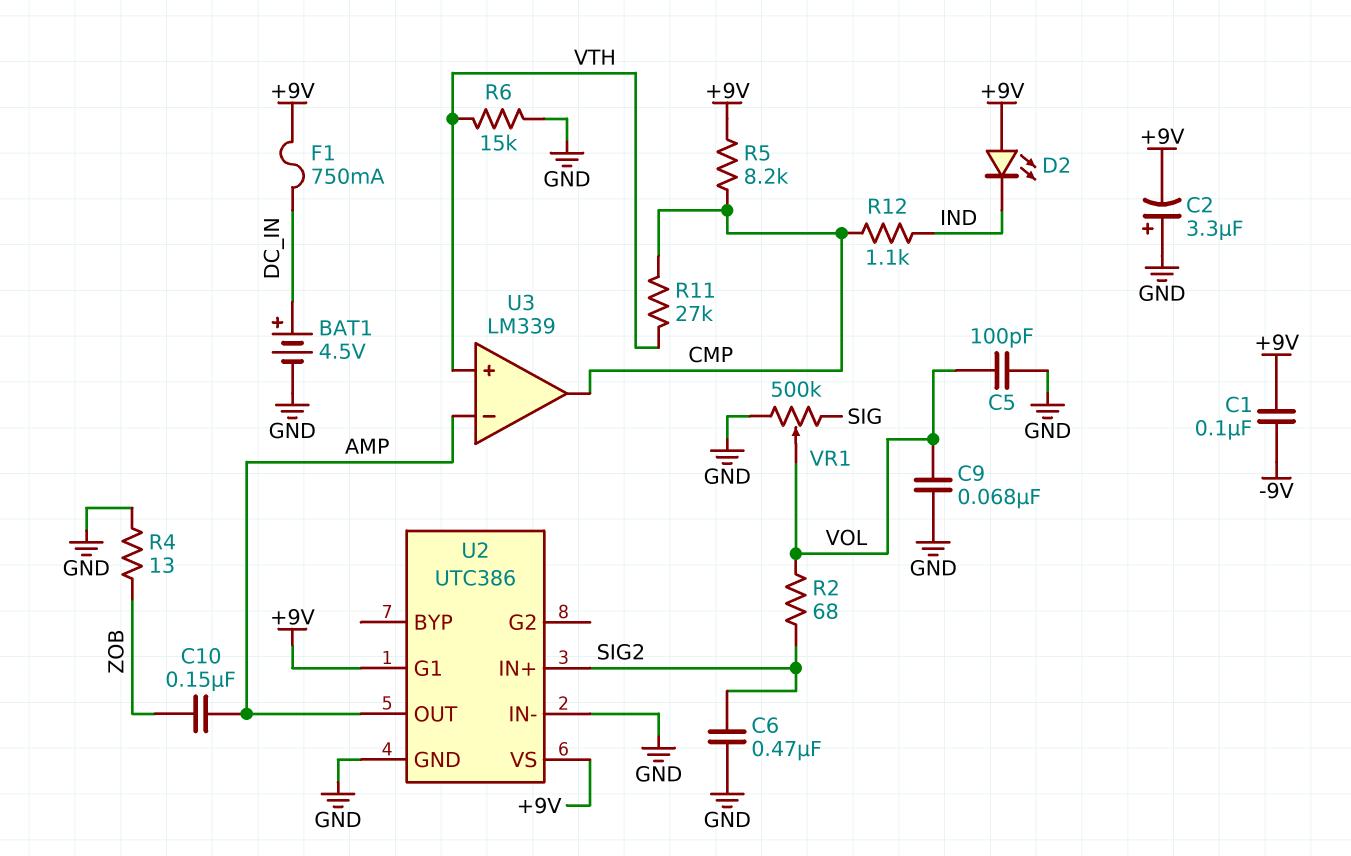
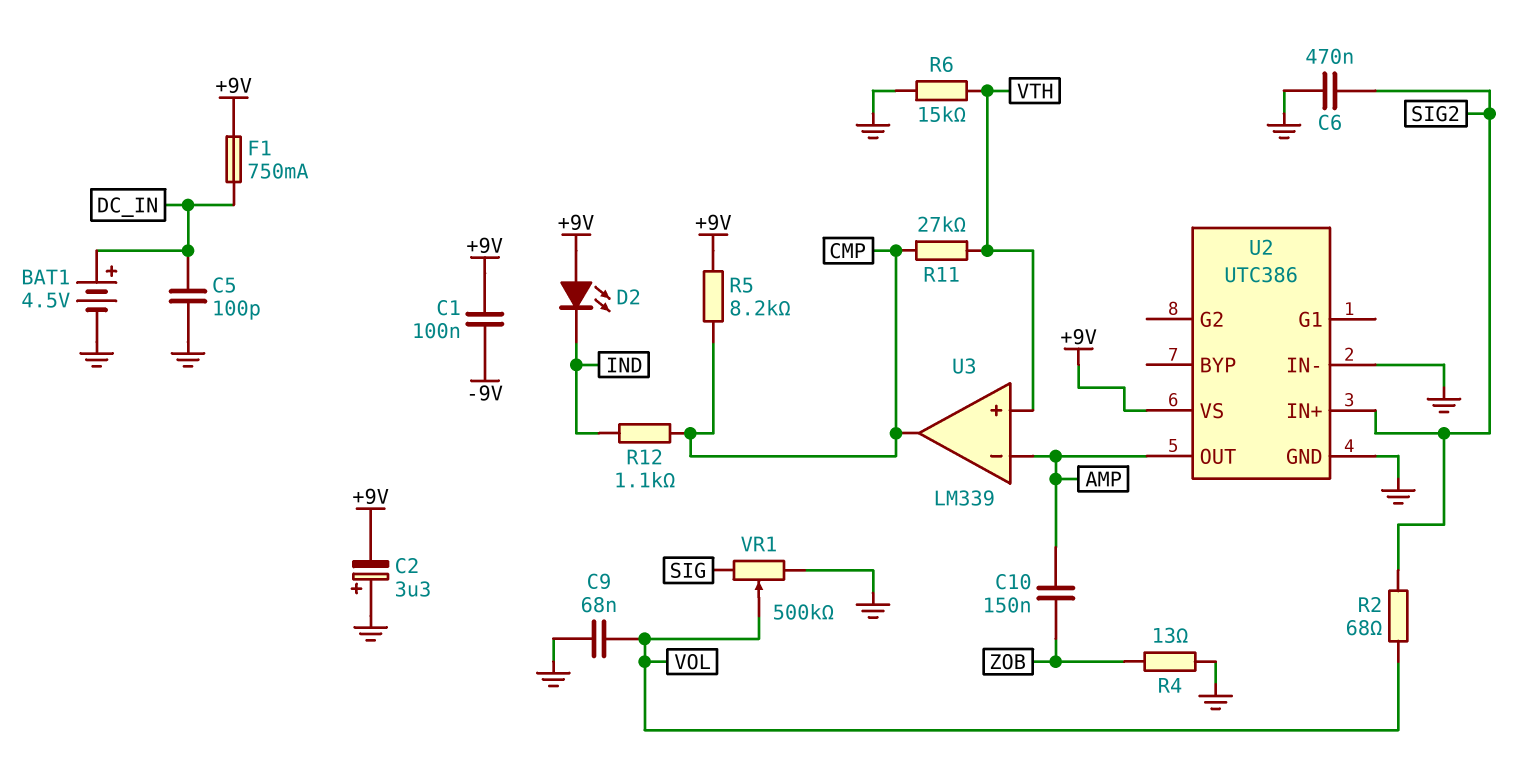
C5: 100pF (GND, VOL) -> 100pF (DC_IN, GND)
U2 pin G1: +9V -> none

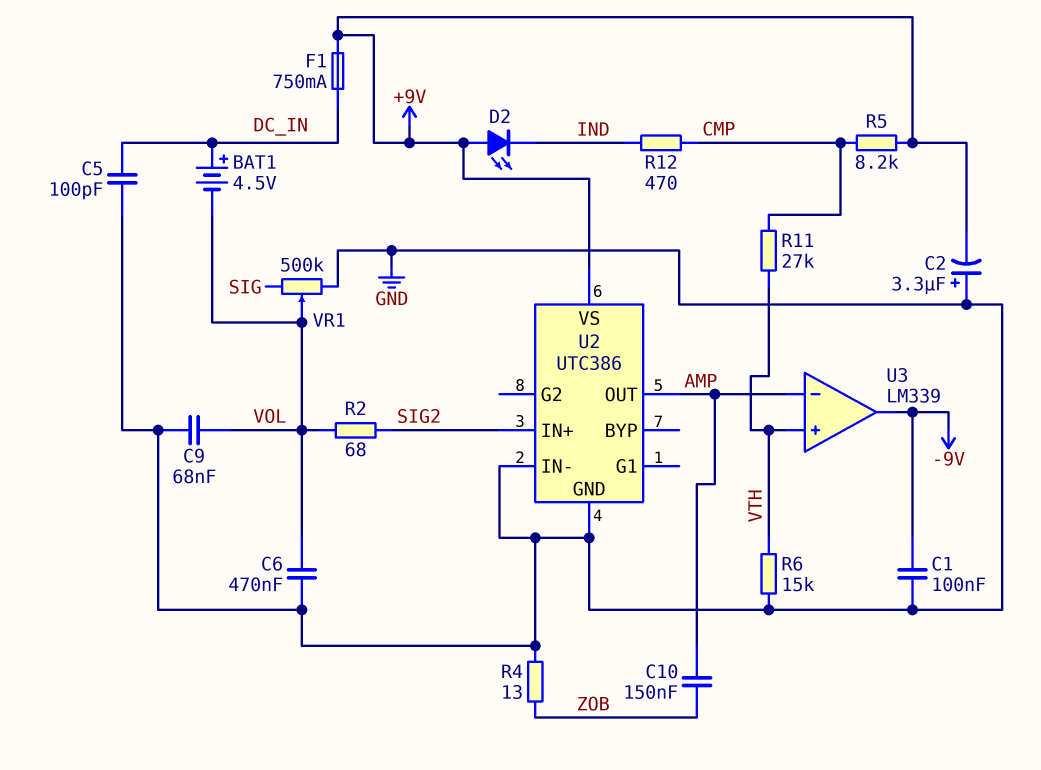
BAT1: 4.5V (plus DC_IN, minus GND) -> 4.5V (plus DC_IN, minus VOL)
C1: 100nF (+9V, -9V) -> 100nF (-9V, GND)
C6: 470nF (GND, SIG2) -> 470nF (GND, VOL)
R12: 1.1k (CMP, IND) -> 470 (CMP, IND)
U3 pin out: CMP -> -9V

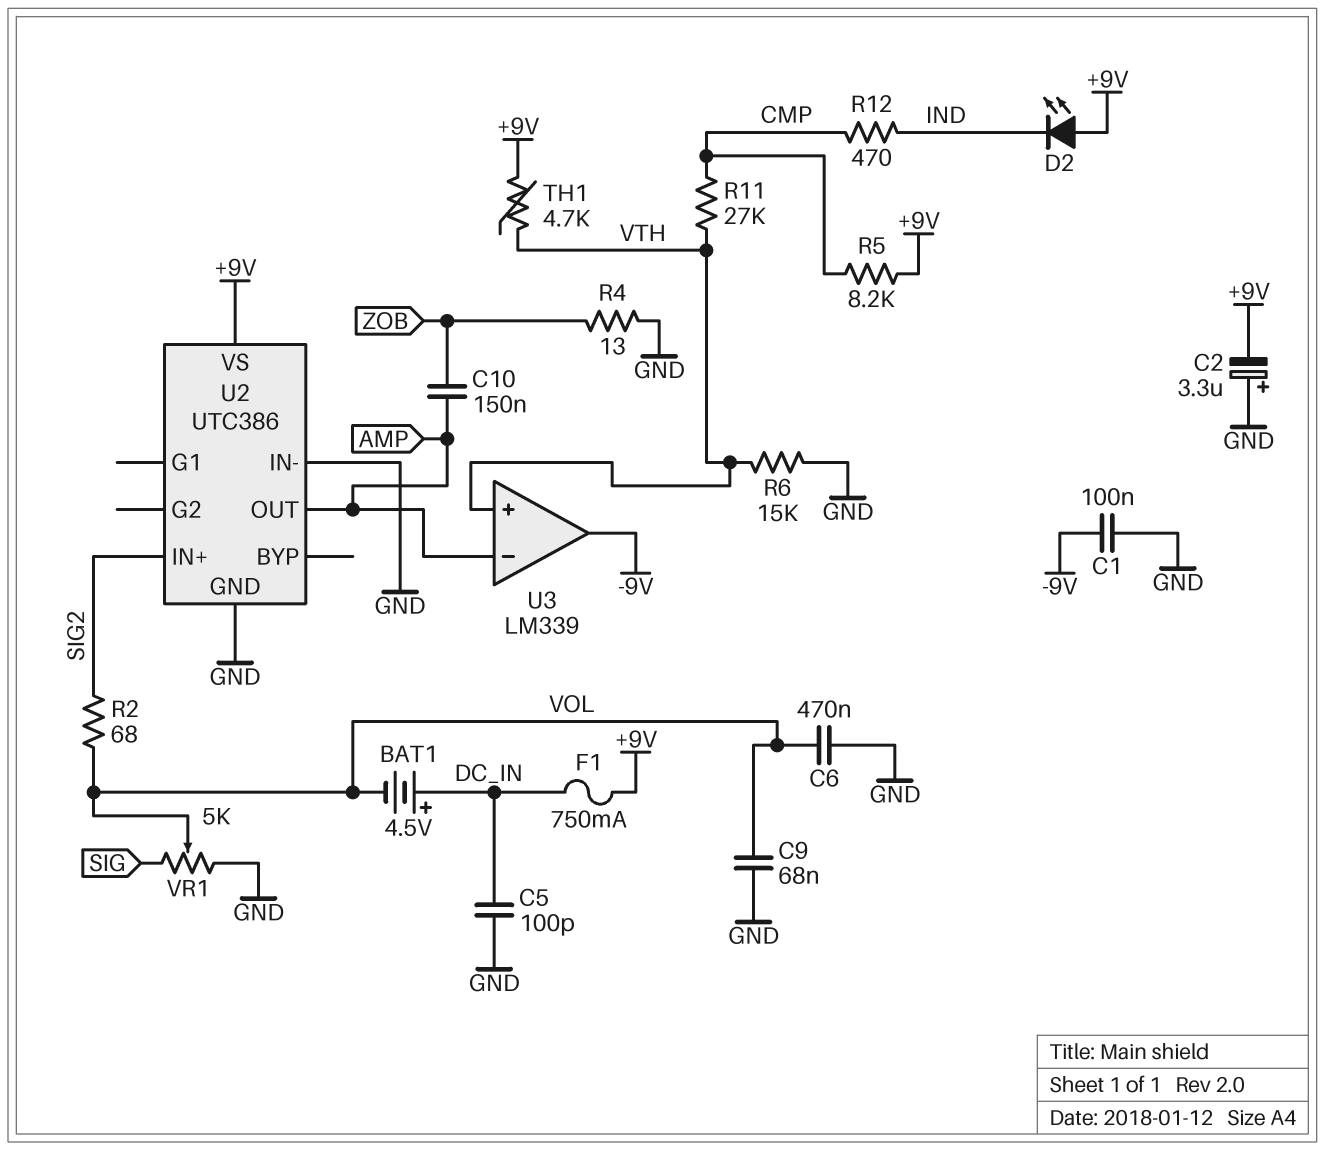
TH1: none -> 4.7k (+9V, VTH)
VR1: 500k (GND, SIG, wiper VOL) -> 5k (GND, SIG, wiper VOL)

